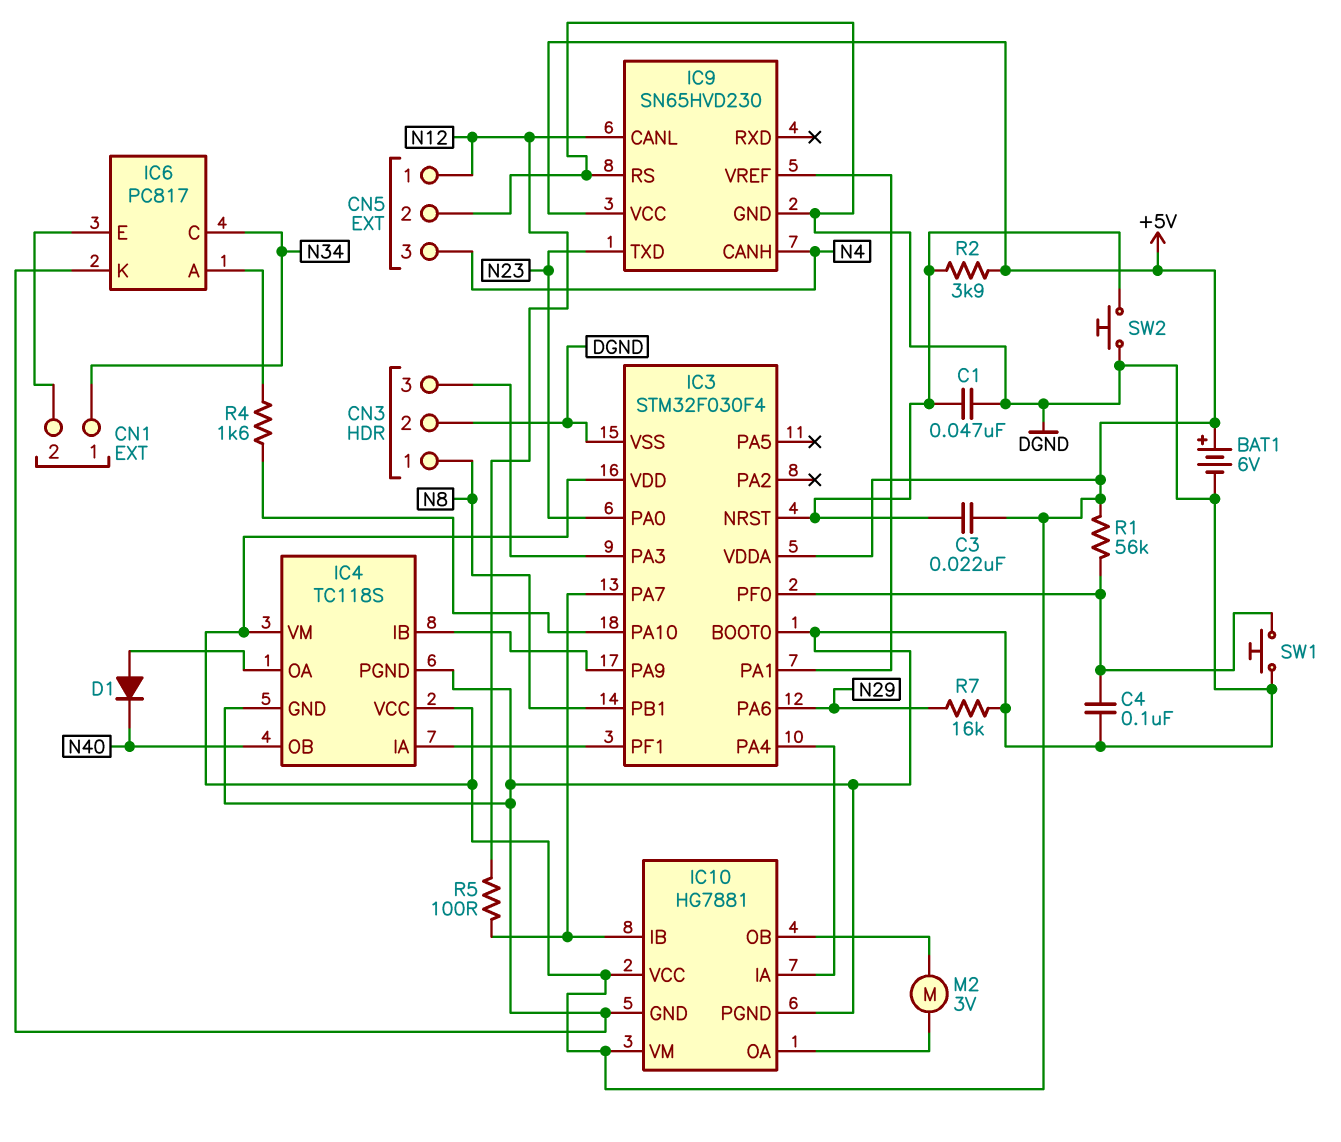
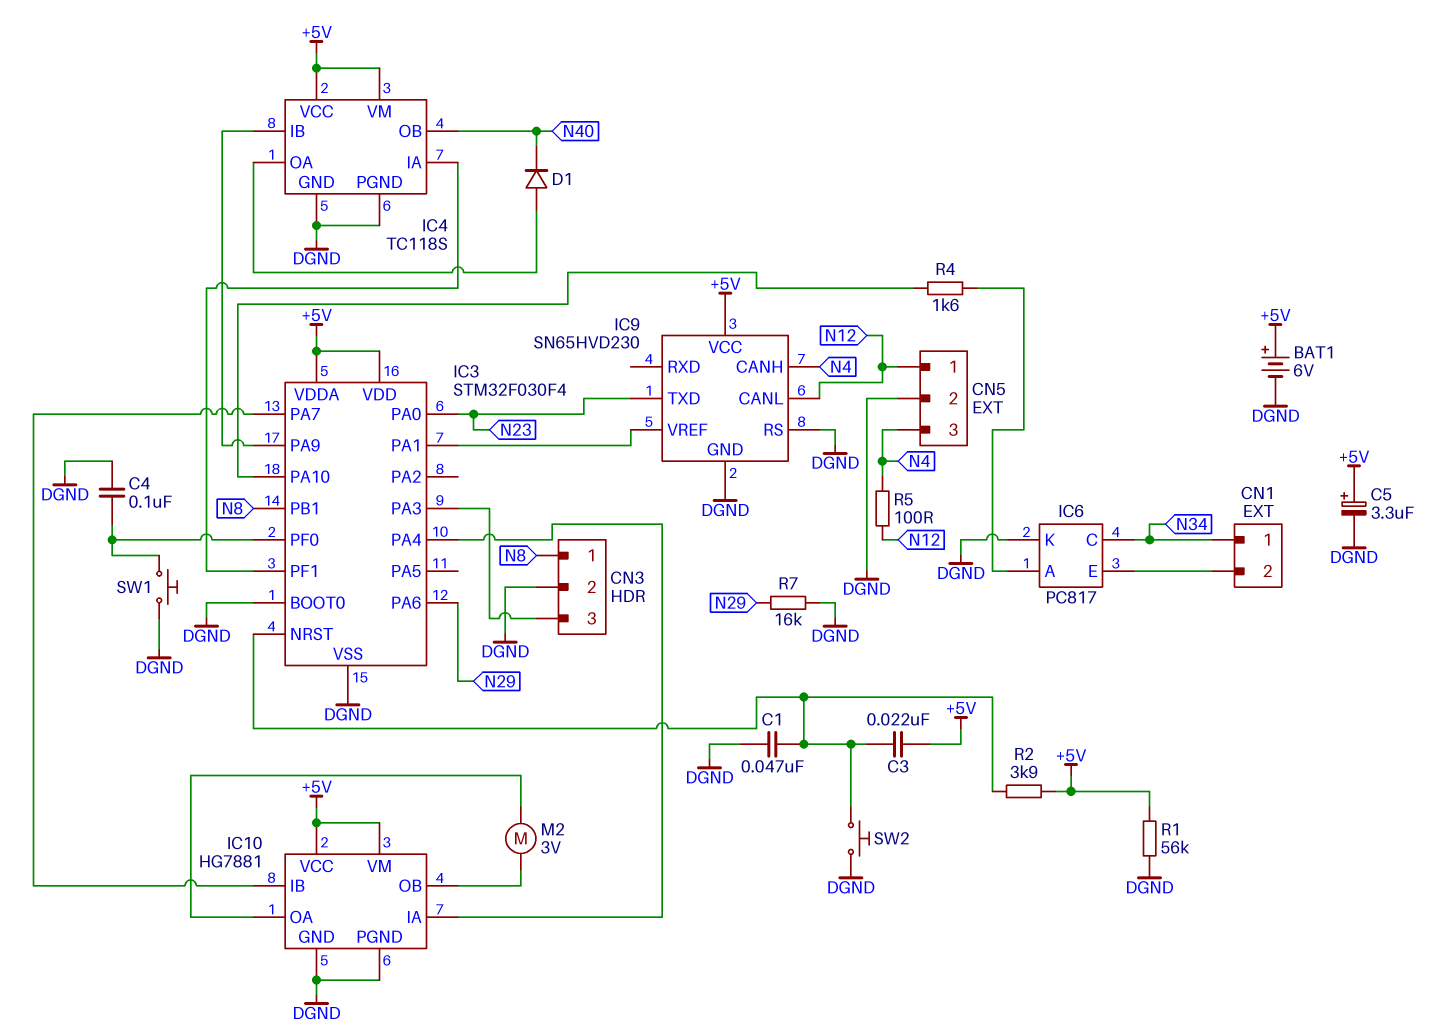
C5: none -> 3.3uF (plus +5V, minus DGND)
R1: 56k (+5V, IC3/PF0) -> 56k (+5V, DGND)
R5: 100 (IC3/PA7, N12) -> 100 (N4, N12)

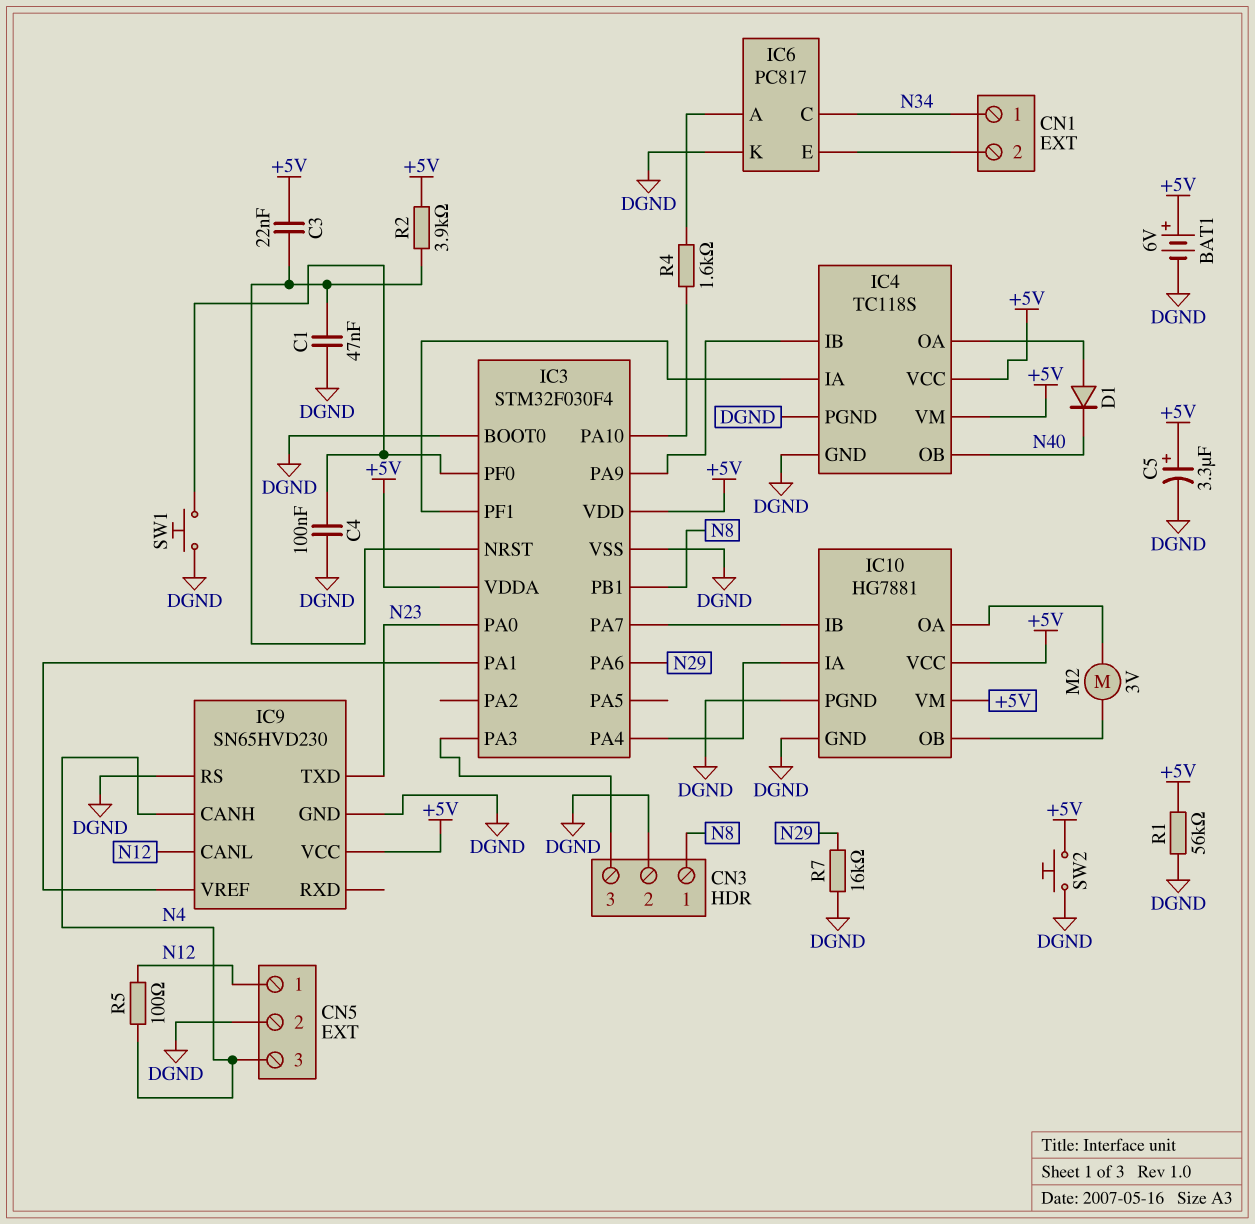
SW2: button (DGND, IC3/NRST) -> button (+5V, DGND)

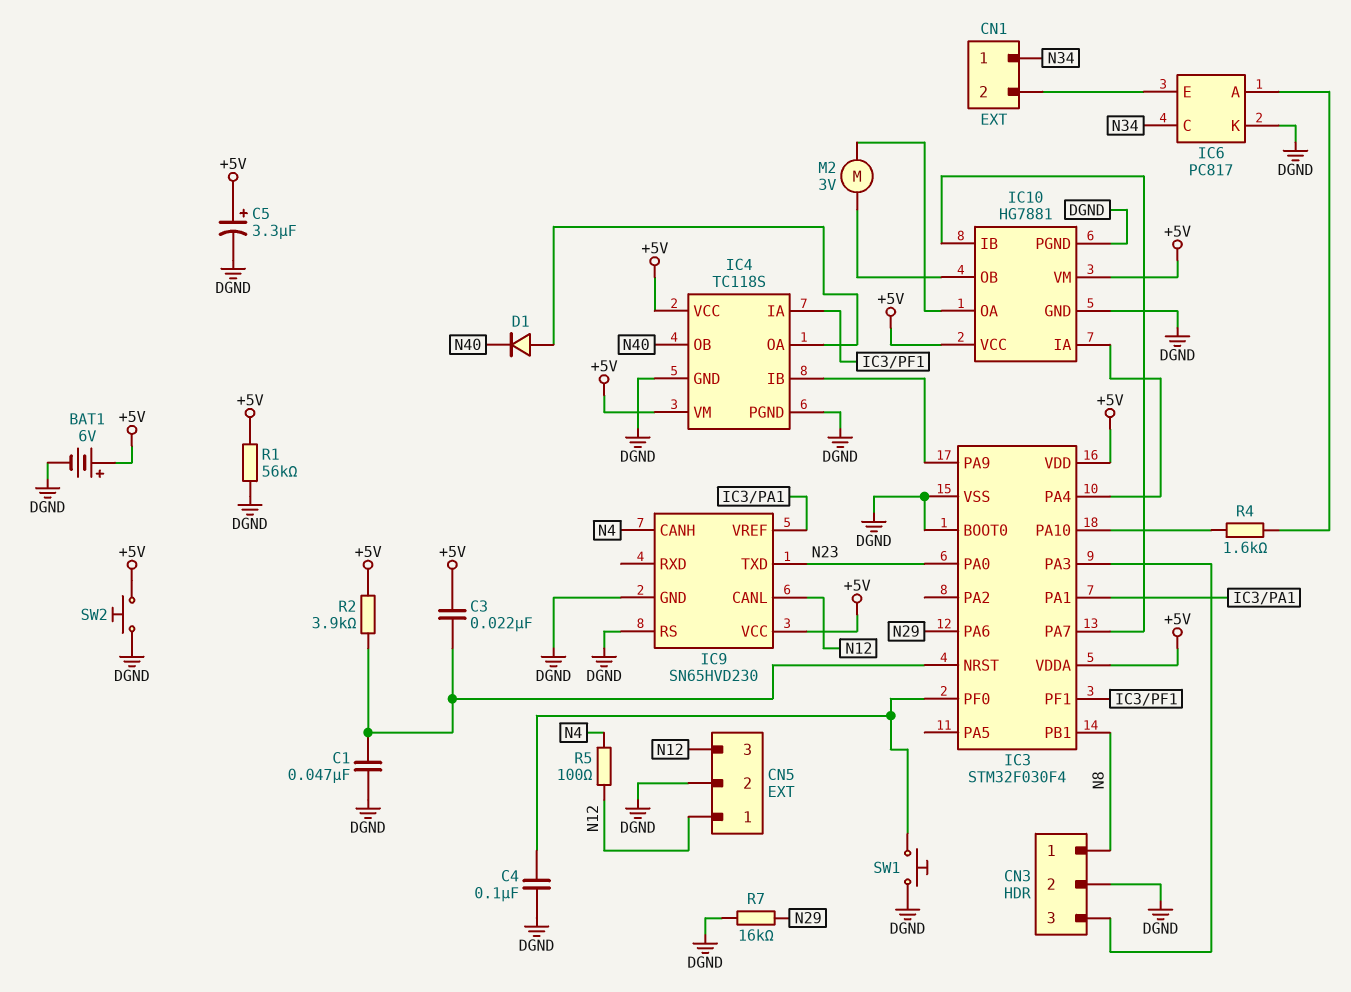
CN5 pin 3: N4 -> N12

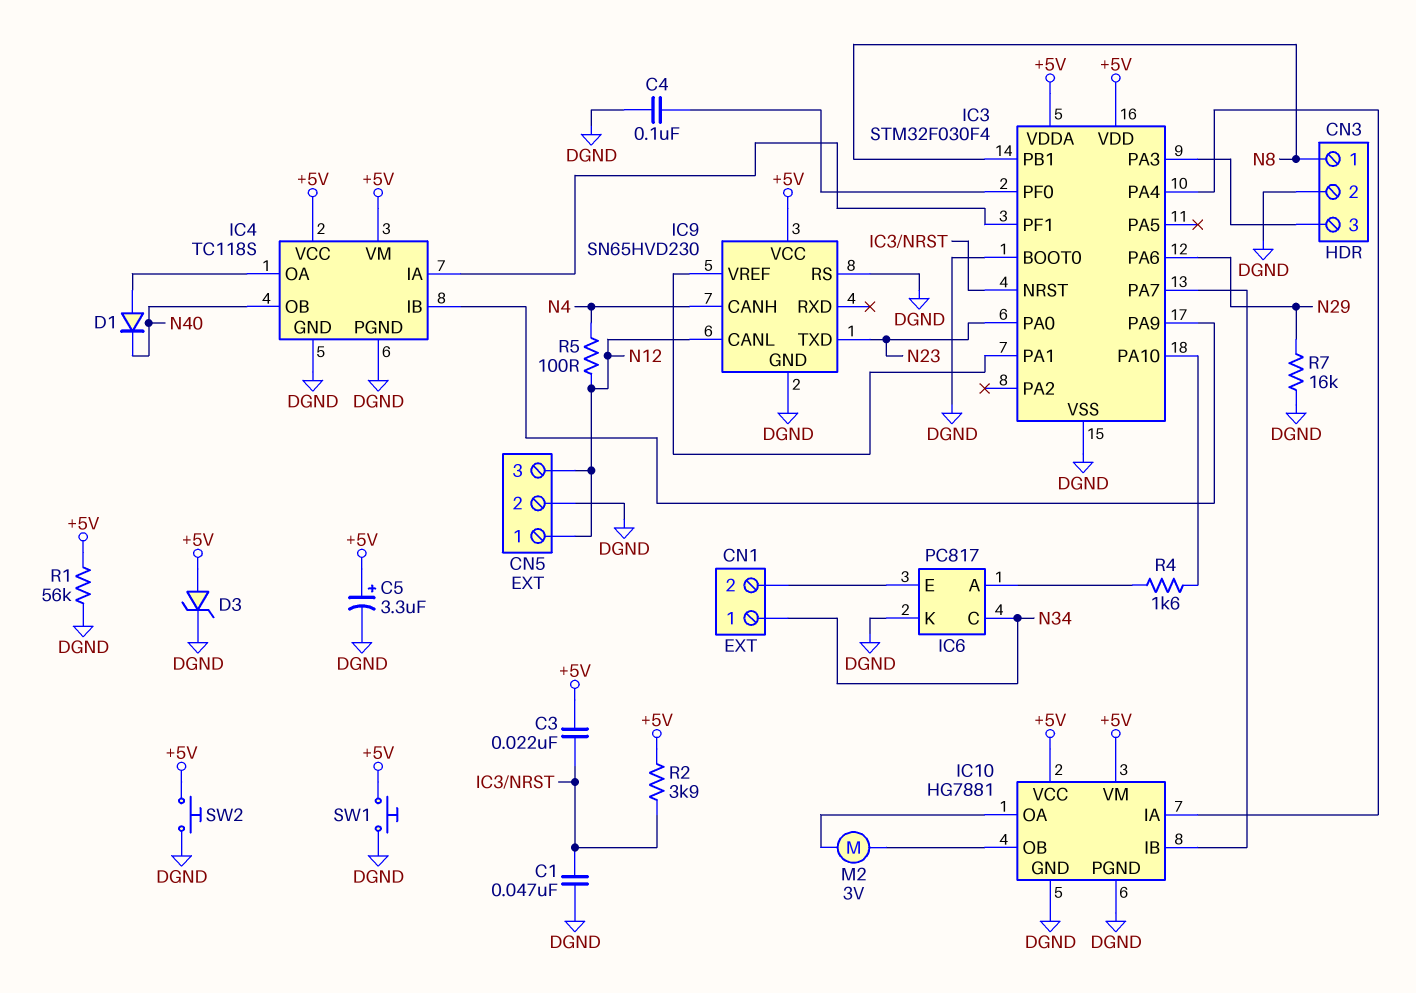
BAT1: 6V (plus +5V, minus DGND) -> none
D3: none -> zener (A +5V, K DGND)
SW1: button (DGND, IC3/PF0) -> button (+5V, DGND)

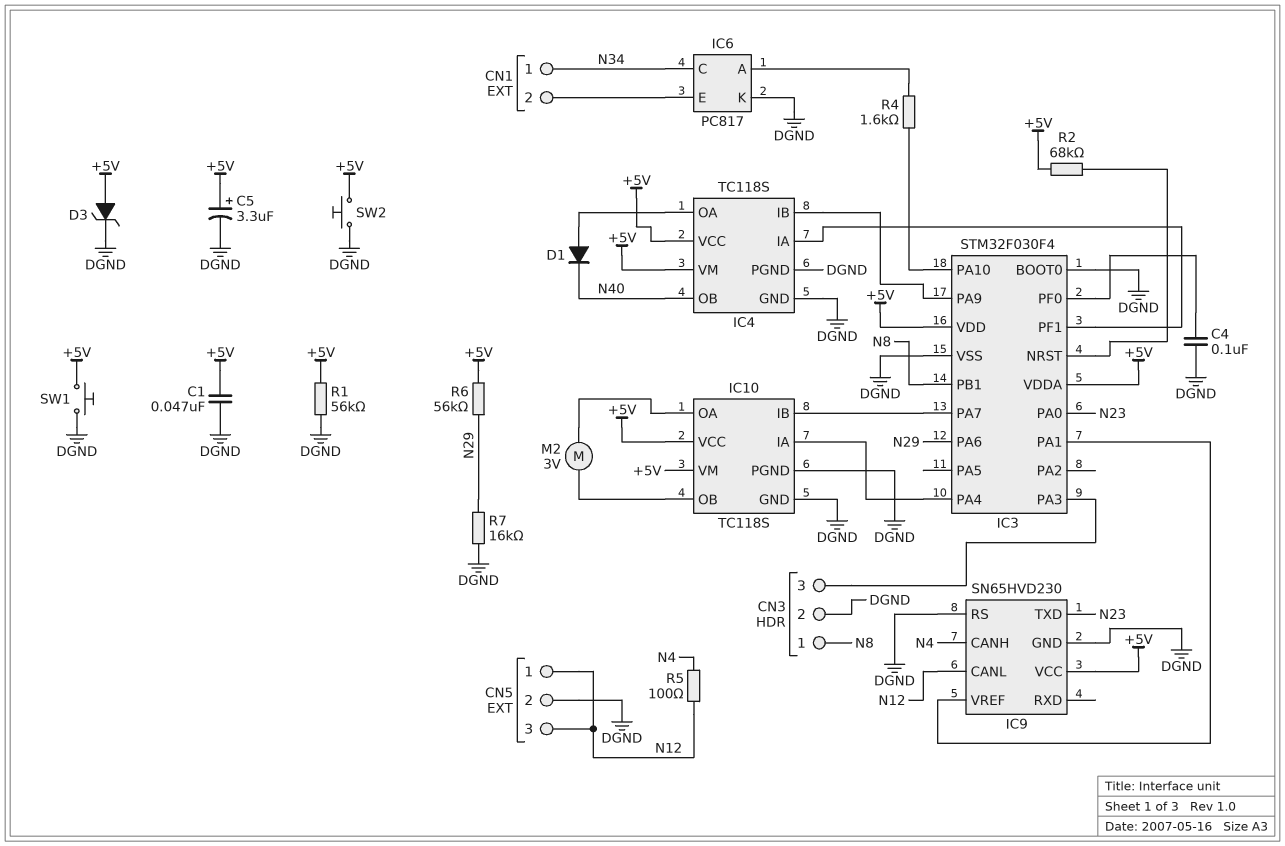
C1: 47nF (DGND, IC3/NRST) -> 47nF (+5V, DGND)
C3: 22nF (+5V, IC3/NRST) -> none
IC10: HG7881 -> TC118S
R2: 3.9k (+5V, IC3/NRST) -> 68k (+5V, IC3/NRST)
R6: none -> 56k (+5V, N29)

